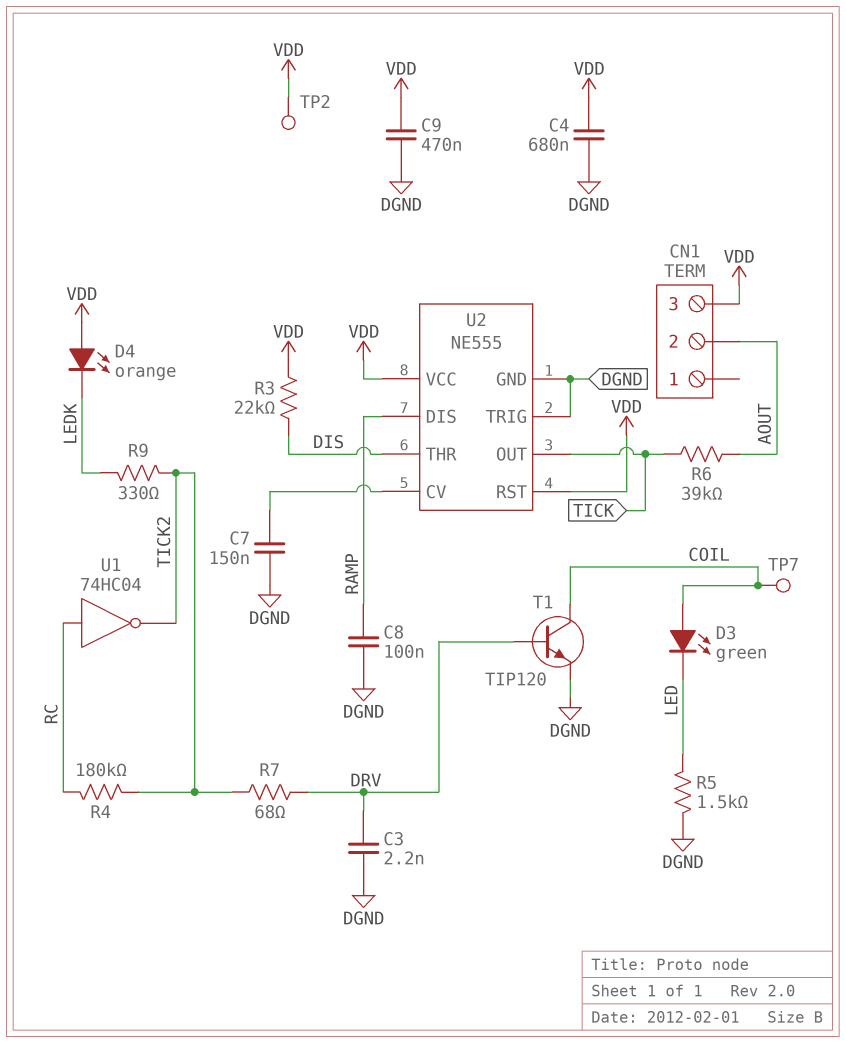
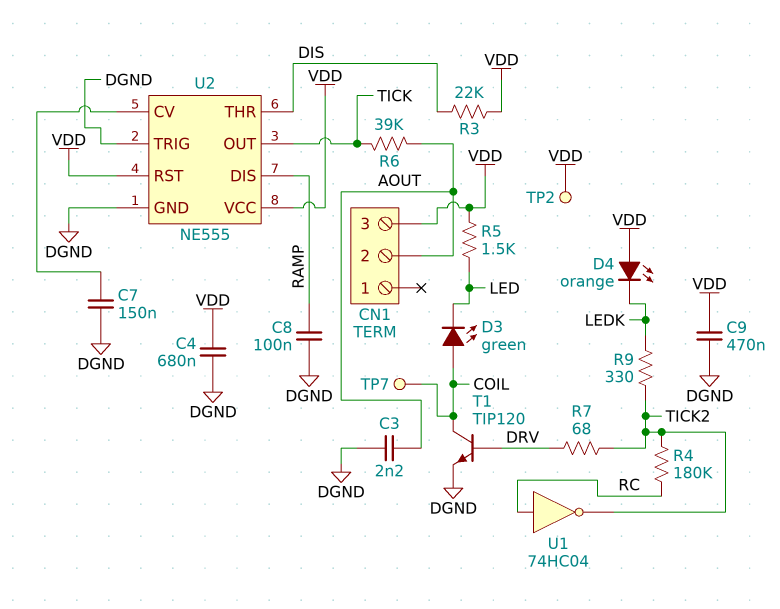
C3: 2.2nF (DGND, DRV) -> 2.2nF (AOUT, DGND)
R5: 1.5k (DGND, LED) -> 1.5k (LED, VDD)

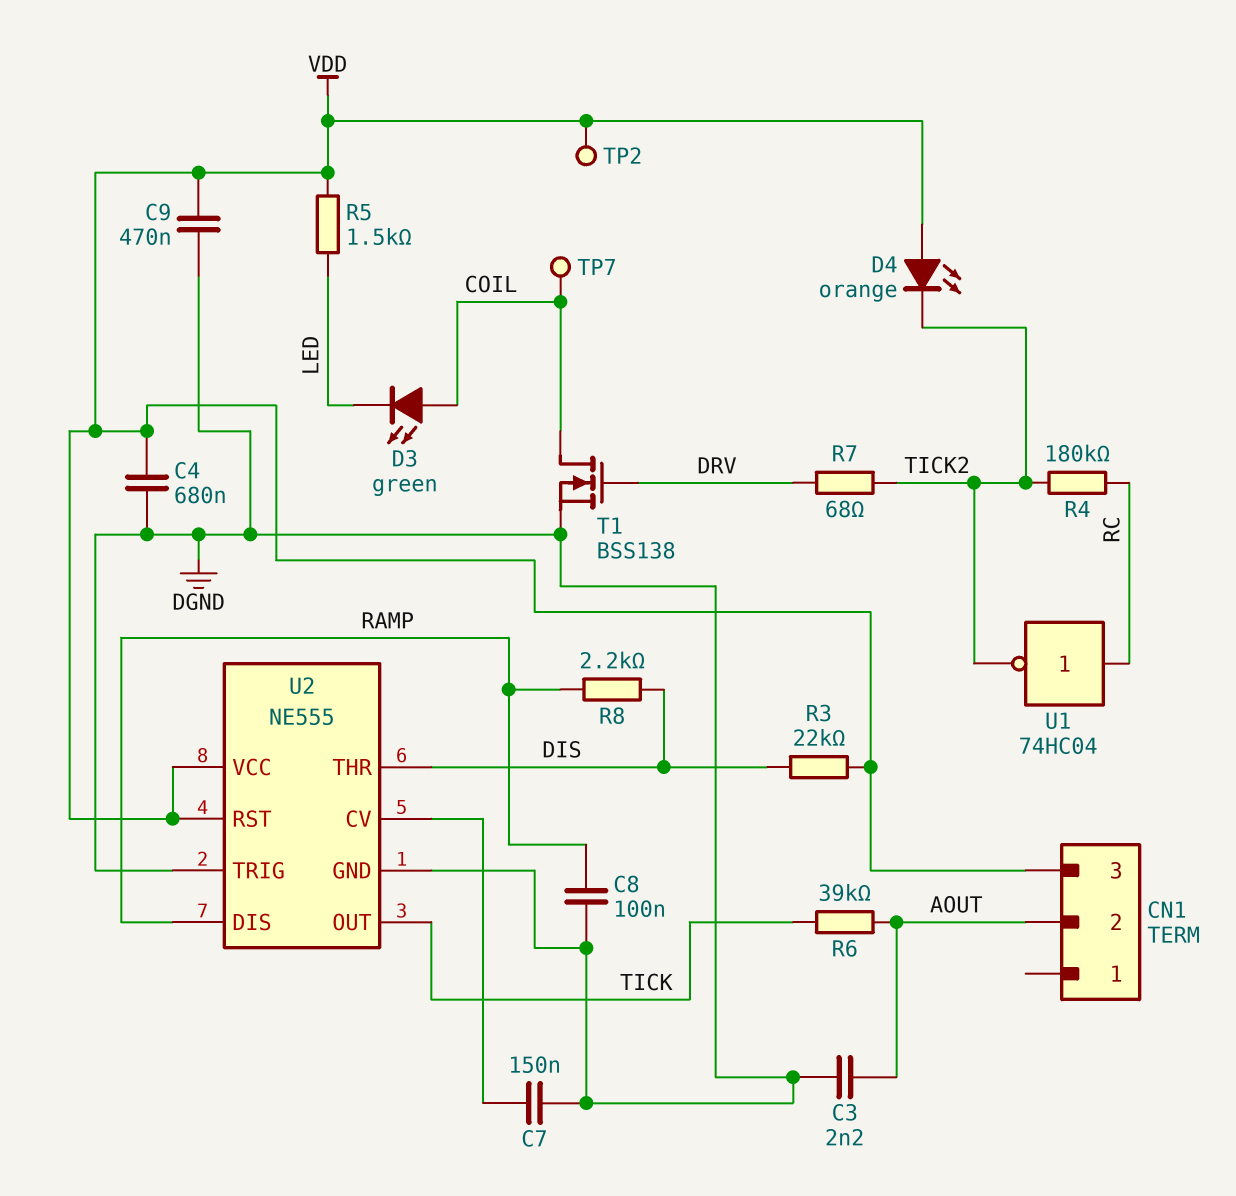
D4: LED orange (A VDD, K LEDK) -> LED orange (A VDD, K TICK2)
R8: none -> 2.2k (DIS, RAMP)
R9: 330 (LEDK, TICK2) -> none
T1: NPN TIP120 (B DRV, C COIL, E DGND) -> NMOS BSS138 (G DRV, D COIL, S DGND)

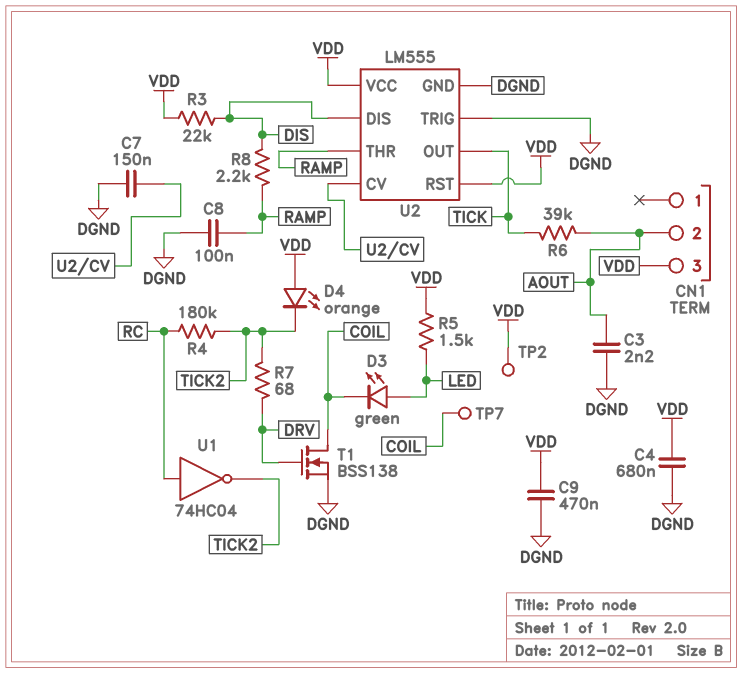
D3: LED green (A COIL, K LED) -> LED green (A LED, K COIL)
U2: NE555 -> LM555
U2 pin DIS: RAMP -> DIS
U2 pin THR: DIS -> RAMP

